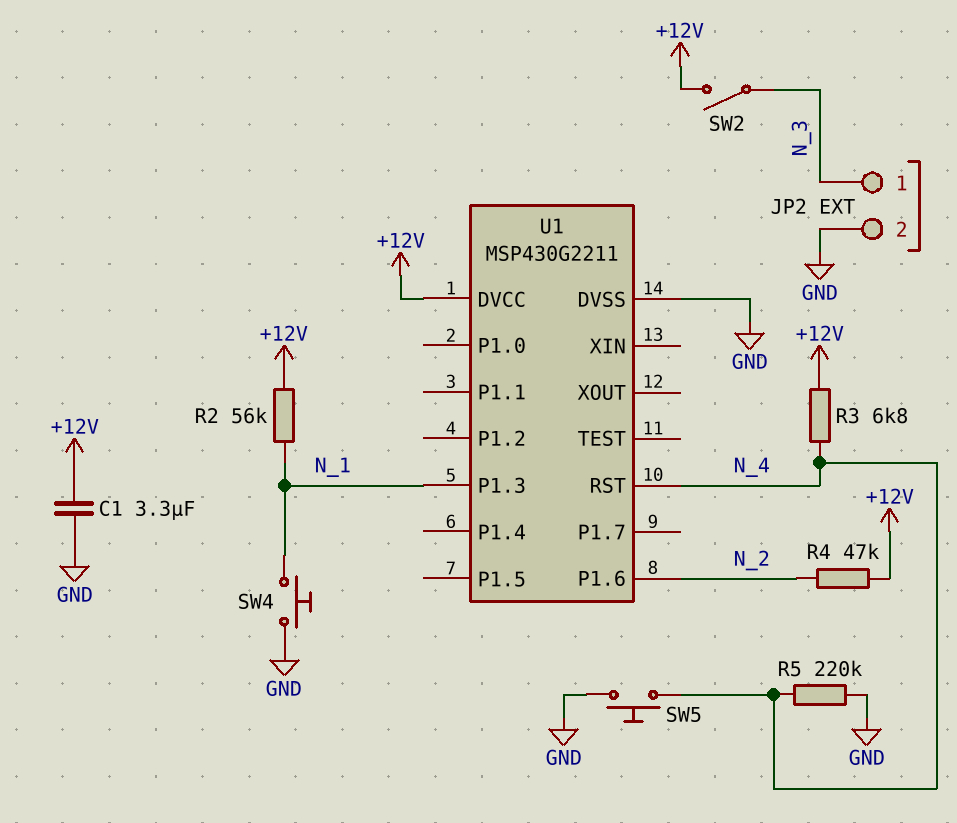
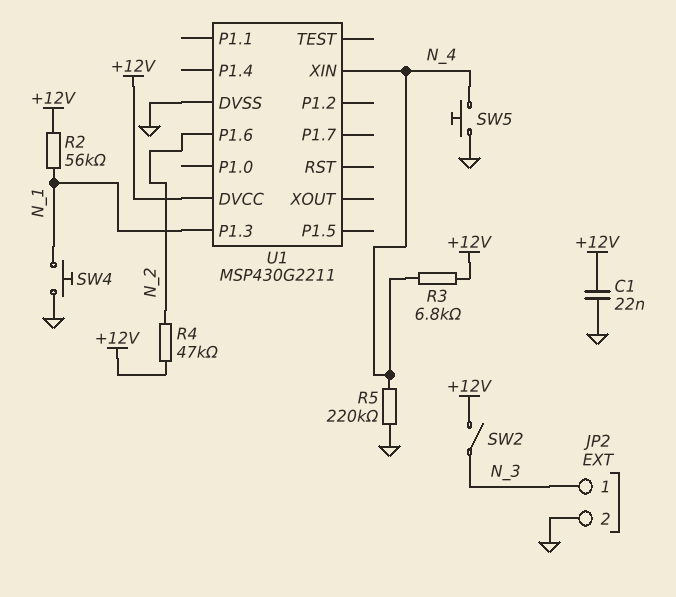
C1: 3.3uF (+12V, GND) -> 22nF (+12V, GND)
U1 pin RST: N_4 -> none
U1 pin XIN: none -> N_4

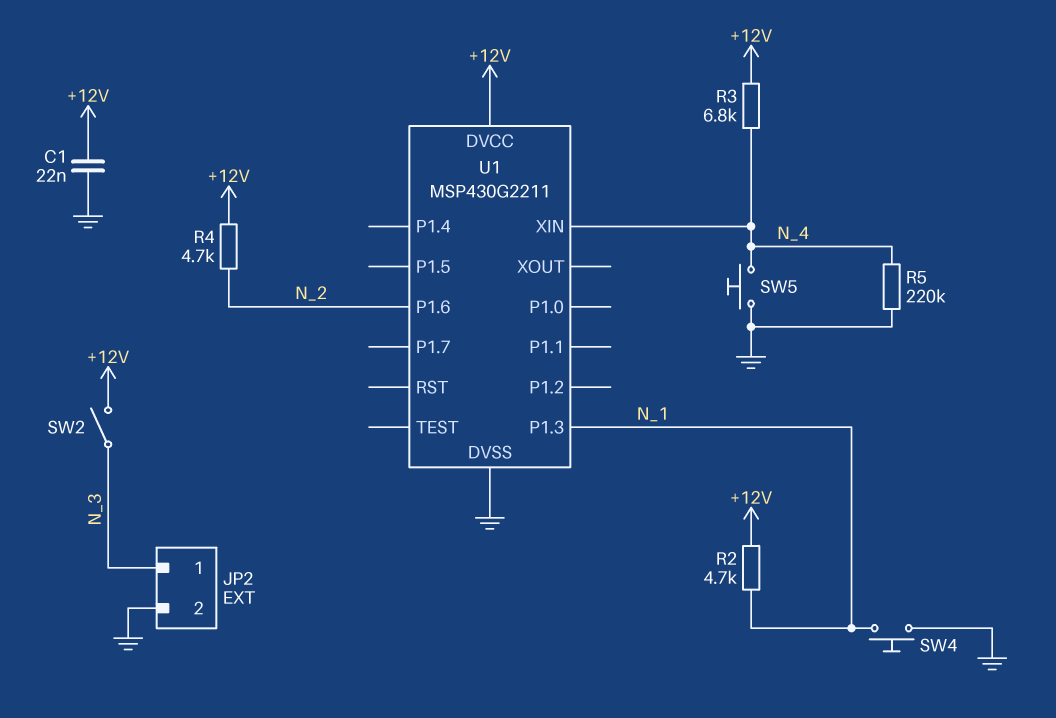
R2: 56k (+12V, N_1) -> 4.7k (+12V, N_1)
R4: 47k (+12V, N_2) -> 4.7k (+12V, N_2)

